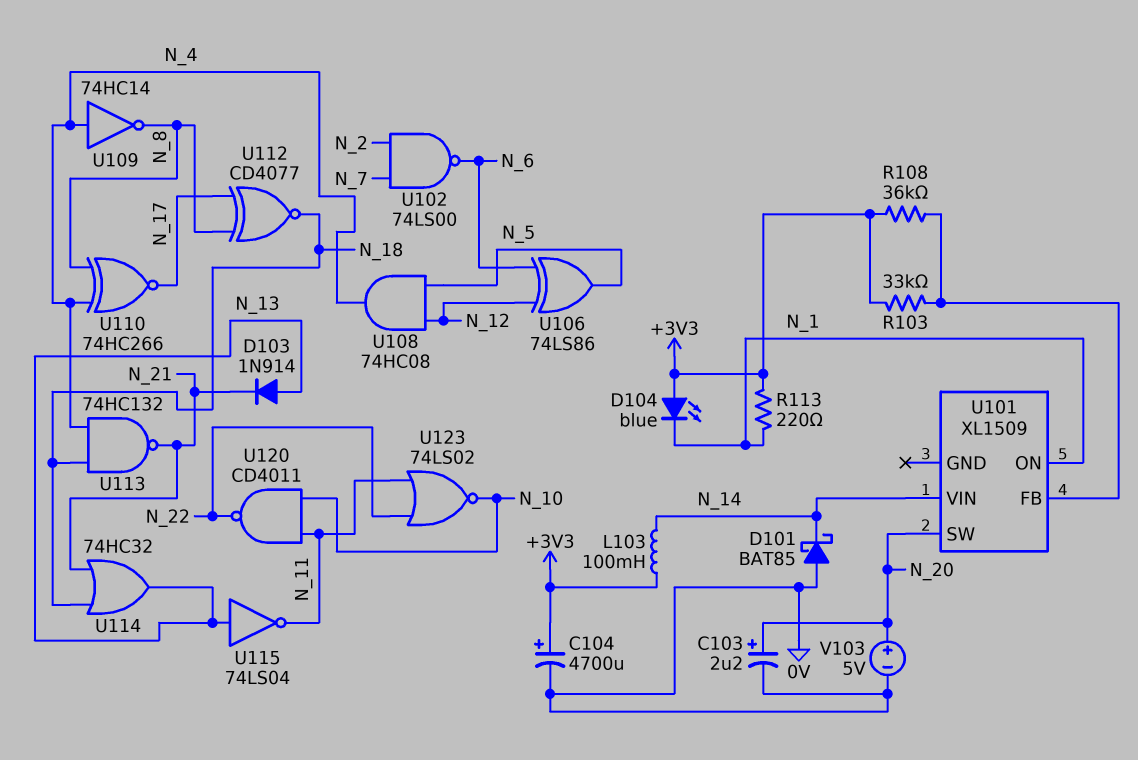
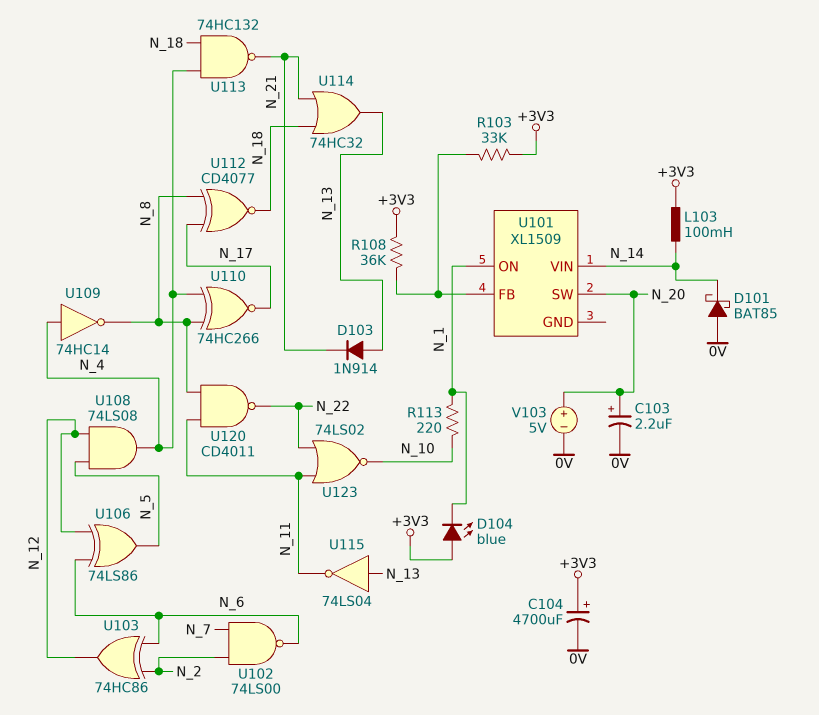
R113: 220 (+3V3, N_1) -> 220 (N_1, N_10)
U103: none -> XOR 74HC86 (in N_2, in N_6, out N_12)
U108: AND 74HC08 (in N_5, in N_12, out N_4) -> AND 74LS08 (in N_5, in N_12, out N_4)
U120: NAND CD4011 (in N_10, in N_11, out N_22) -> NAND CD4011 (in N_8, in N_11, out N_22)

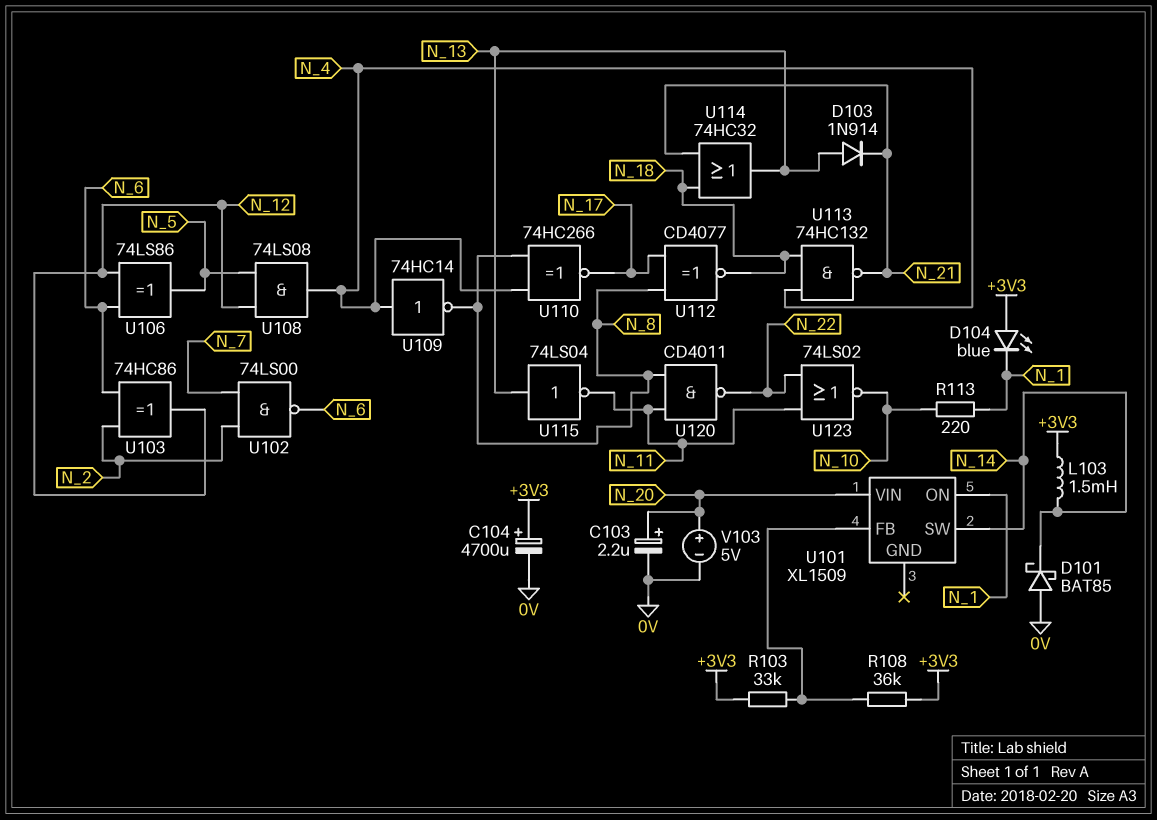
L103: 100mH (+3V3, N_14) -> 1.5mH (+3V3, N_14)
U101 pin SW: N_20 -> N_14
U101 pin VIN: N_14 -> N_20

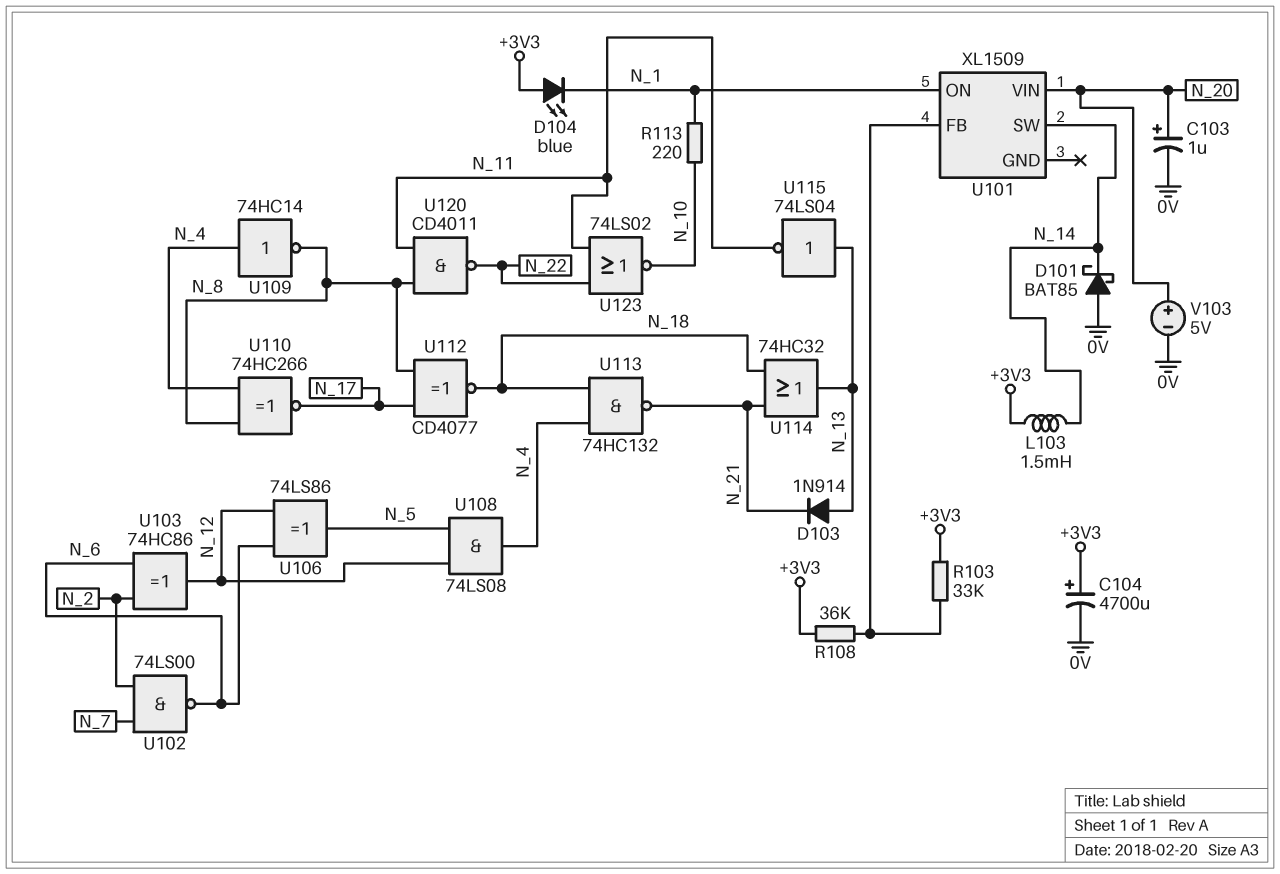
C103: 2.2uF (plus N_20, minus 0V) -> 1uF (plus N_20, minus 0V)

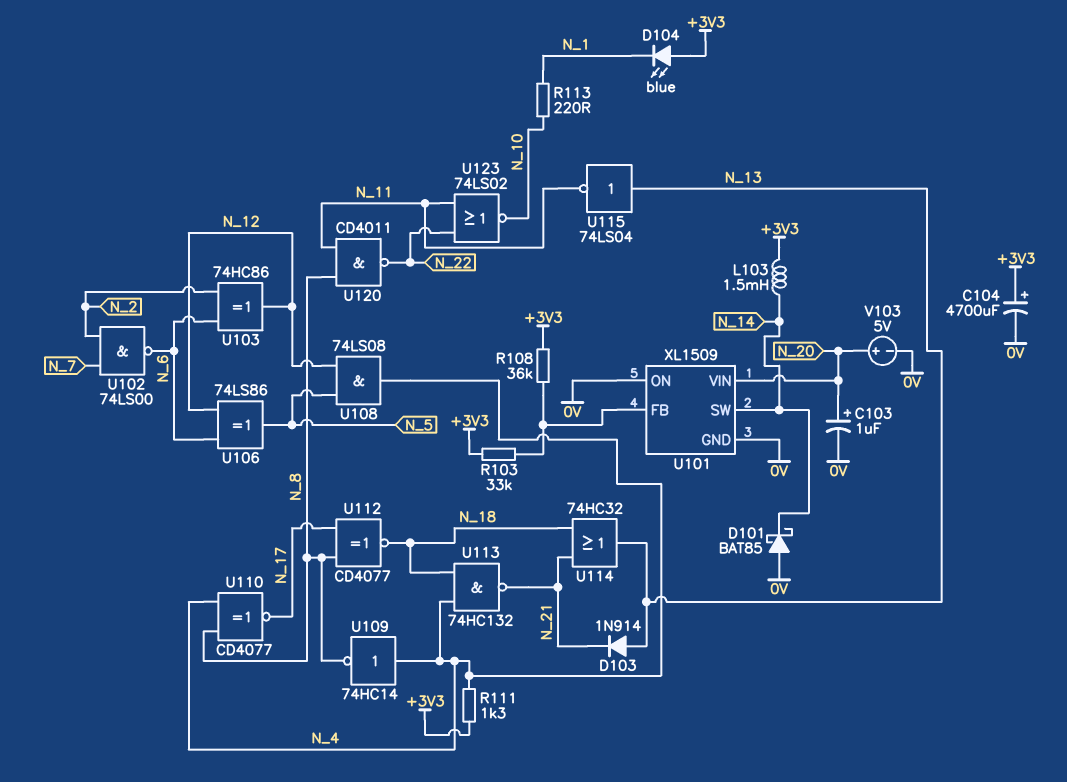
R111: none -> 1.3k (+3V3, N_4)
U101 pin GND: none -> 0V
U101 pin ON: N_1 -> 0V
U110: XNOR 74HC266 (in N_4, in N_8, out N_17) -> XNOR CD4077 (in N_4, in N_8, out N_17)

